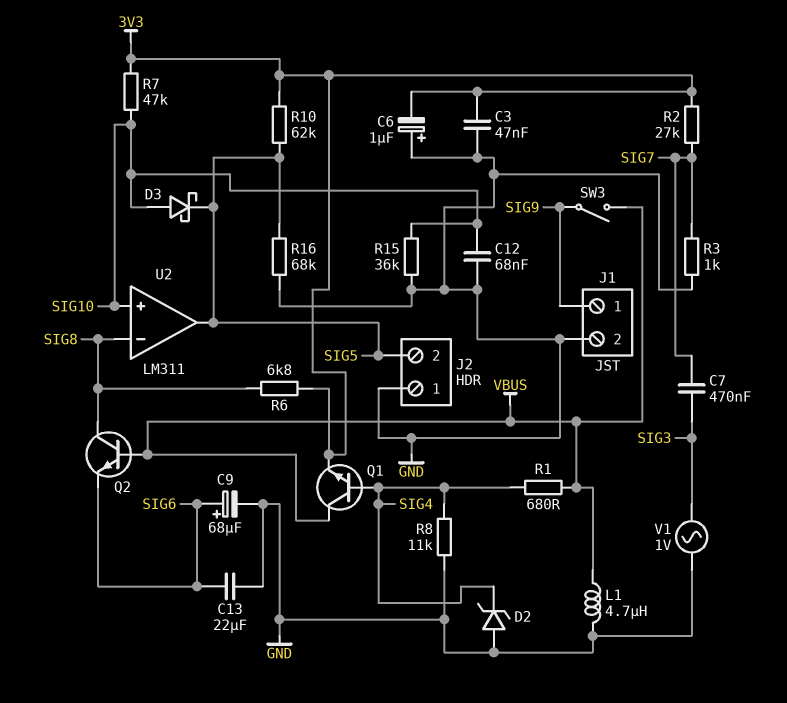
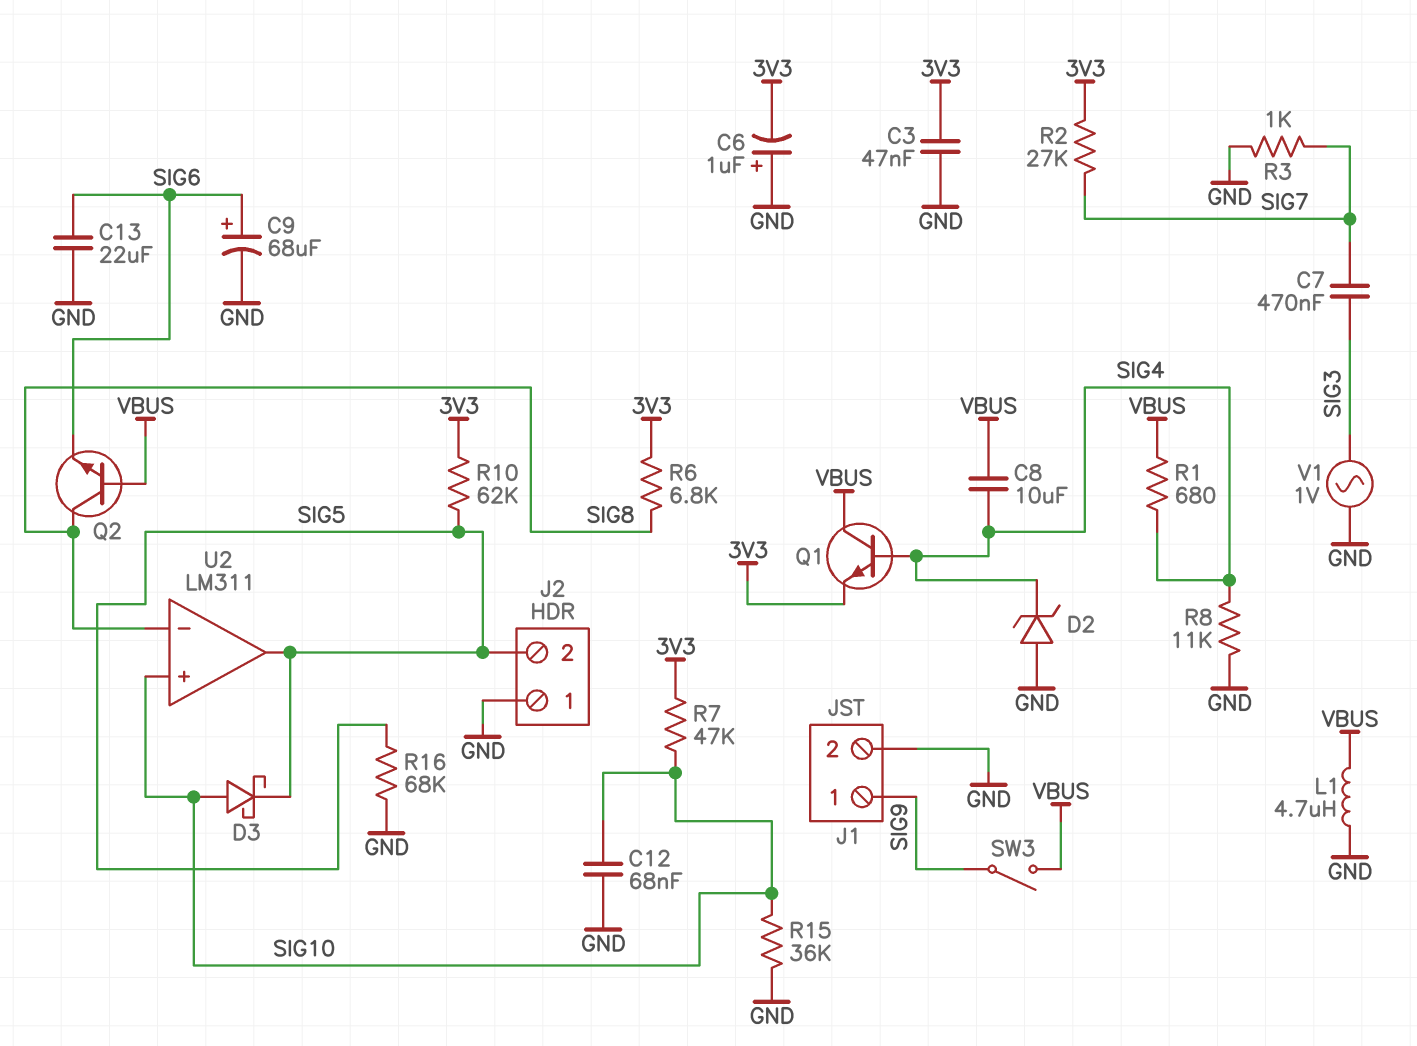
C8: none -> 10uF (SIG4, VBUS)

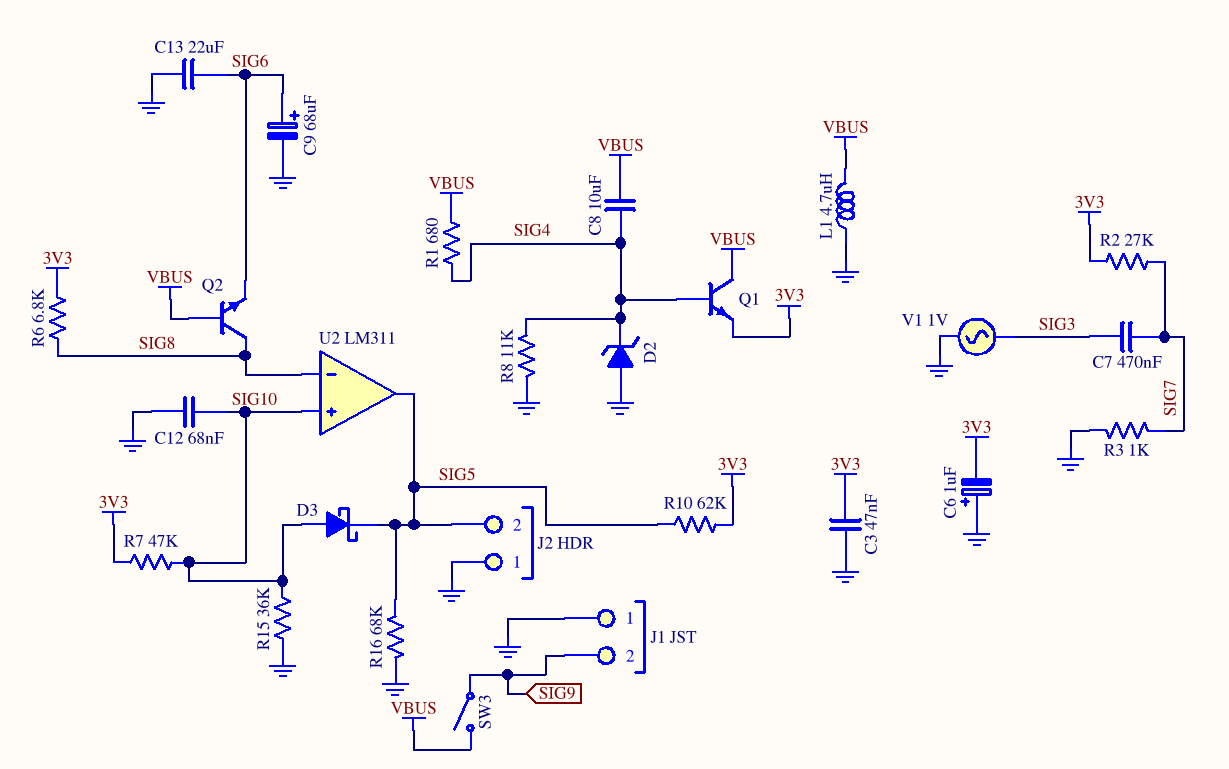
J1 pin 1: SIG9 -> GND
J1 pin 2: GND -> SIG9

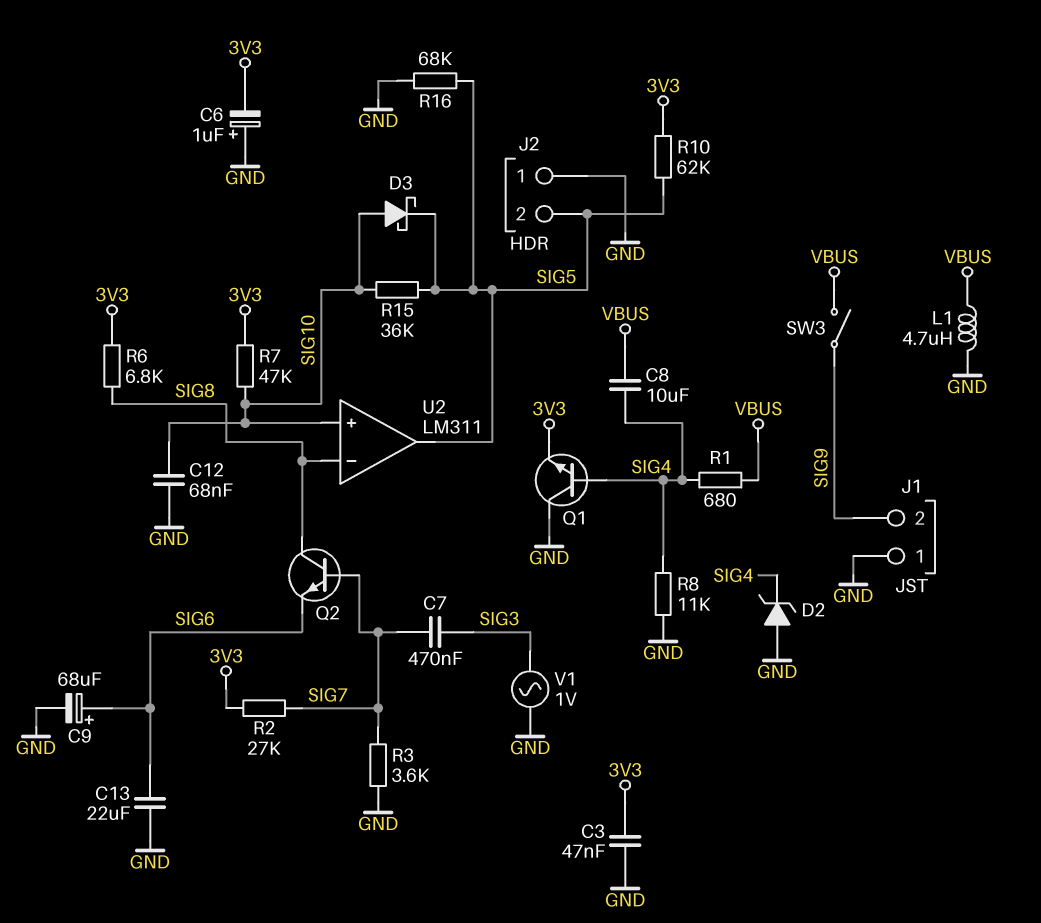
Q1: NPN (B SIG4, C VBUS, E 3V3) -> NPN (B SIG4, C GND, E 3V3)
Q2: NPN (B VBUS, C SIG8, E SIG6) -> NPN (B SIG7, C SIG8, E SIG6)
R3: 1k (GND, SIG7) -> 3.6k (GND, SIG7)
R15: 36k (GND, SIG10) -> 36k (SIG5, SIG10)

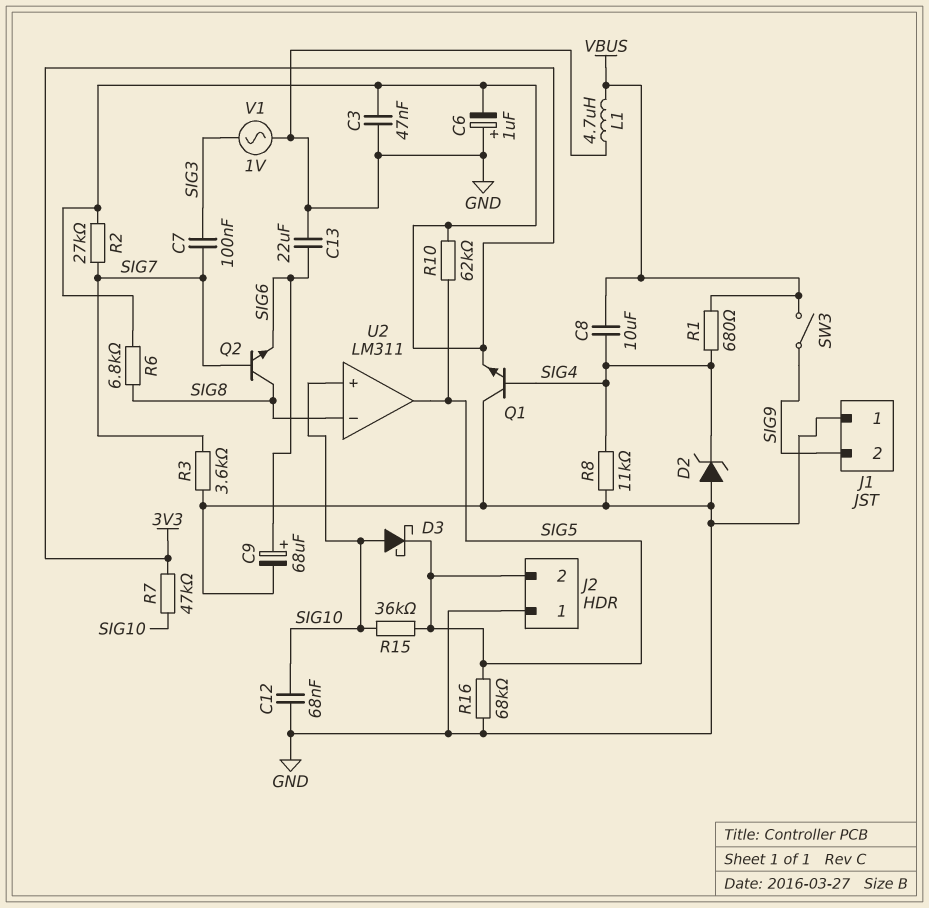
C7: 470nF (SIG3, SIG7) -> 100nF (SIG3, SIG7)

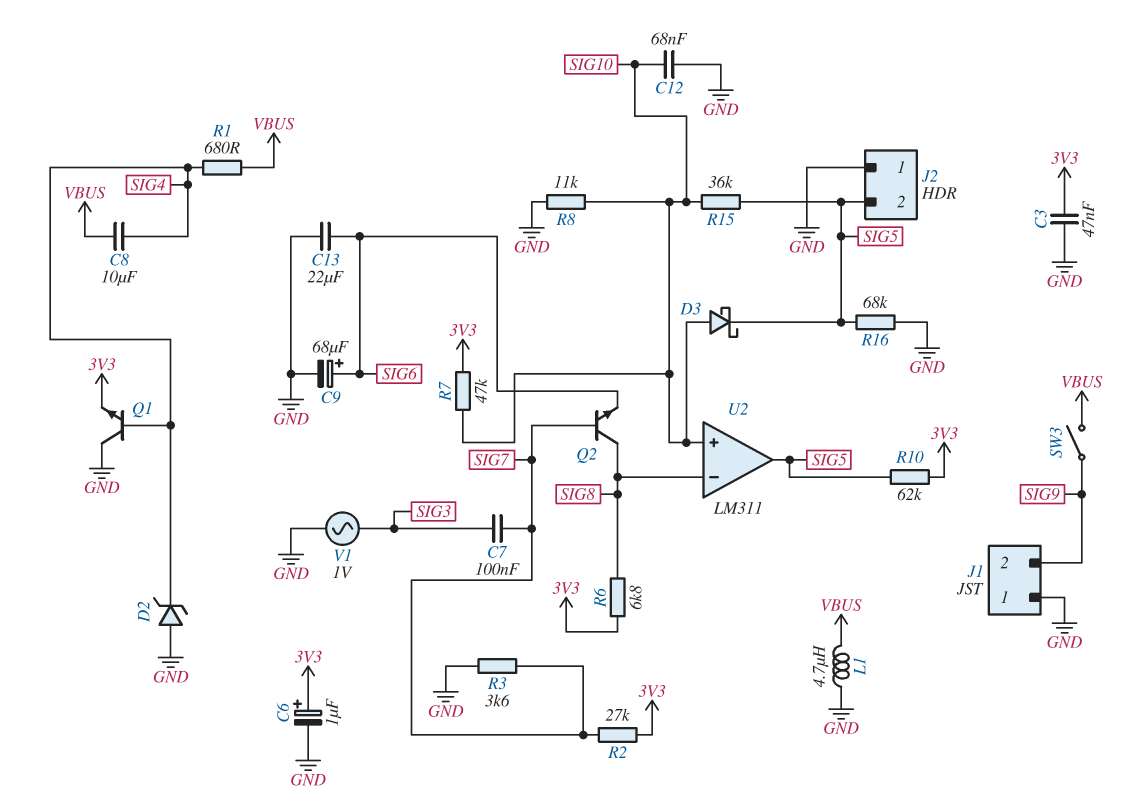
C6: 1uF (plus GND, minus 3V3) -> 1uF (plus 3V3, minus GND)
R8: 11k (GND, SIG4) -> 11k (GND, SIG10)

